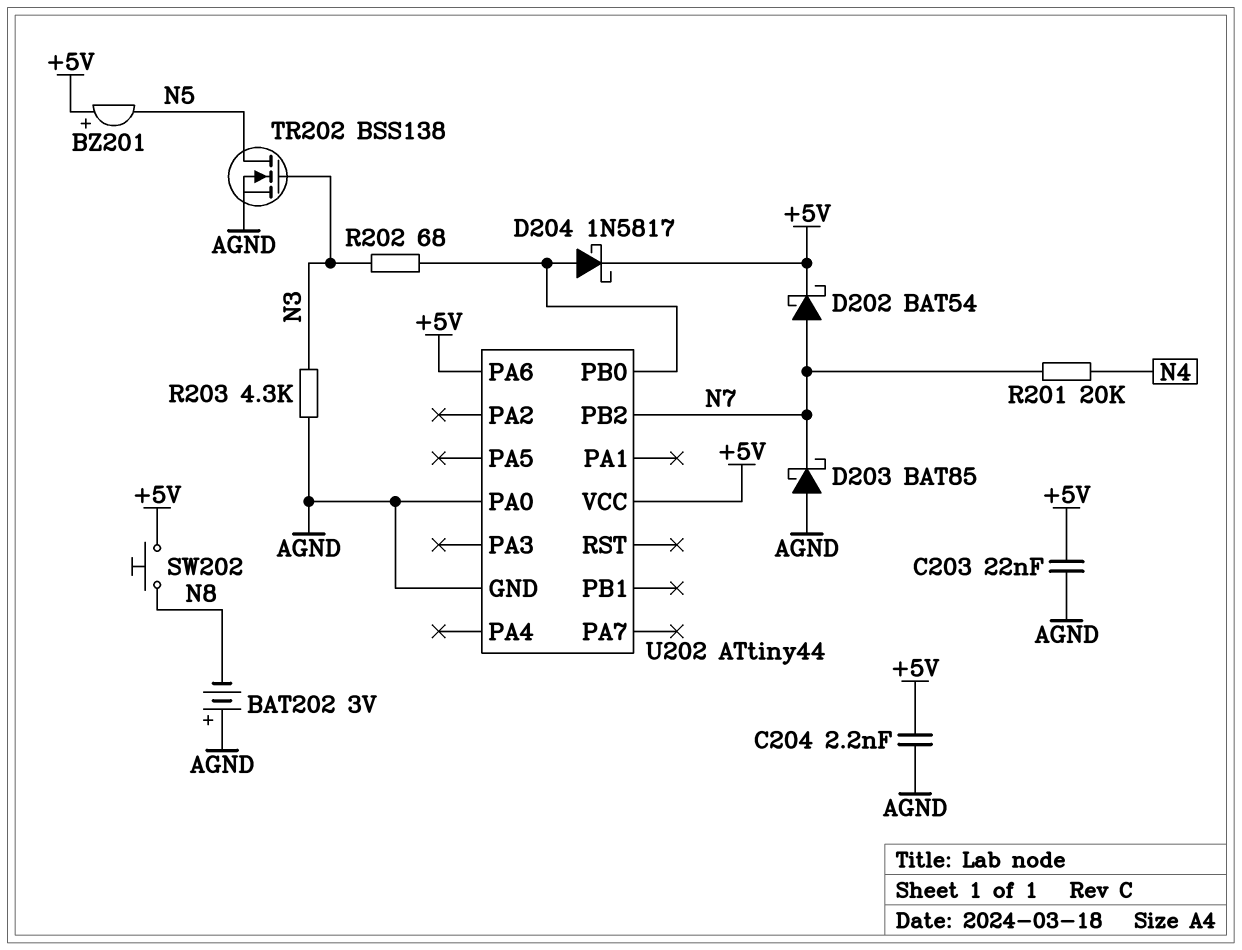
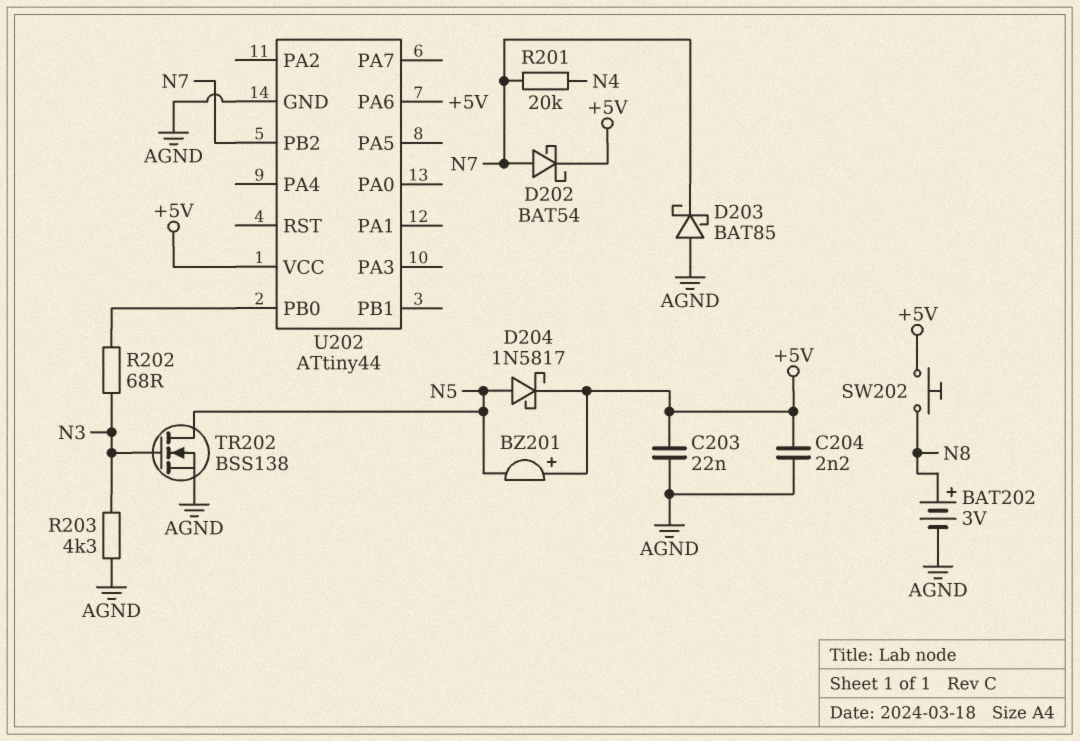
BAT202: 3V (plus AGND, minus N8) -> 3V (plus N8, minus AGND)
D204: schottky 1N5817 (A U202/PB0, K +5V) -> schottky 1N5817 (A N5, K +5V)
U202 pin PA0: AGND -> none

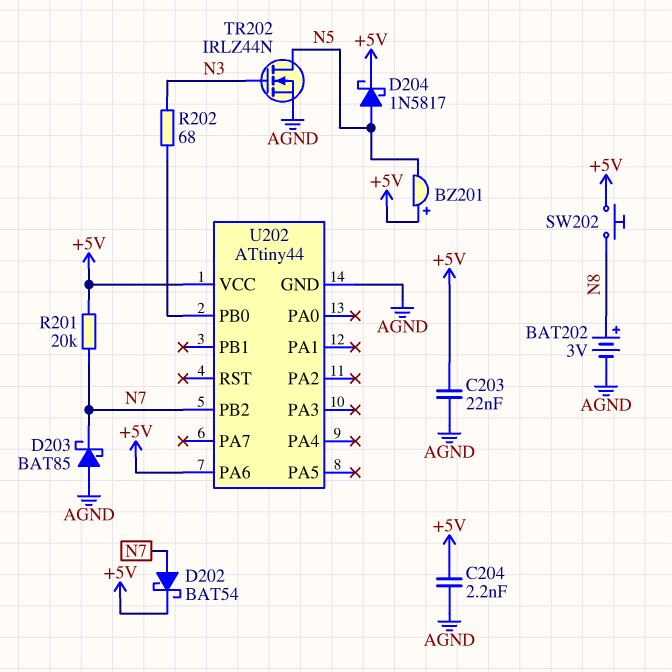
R201: 20k (N4, N7) -> 20k (+5V, N7)
R203: 4.3k (AGND, N3) -> none
TR202: NMOS BSS138 (G N3, D N5, S AGND) -> NMOS IRLZ44N (G N3, D N5, S AGND)

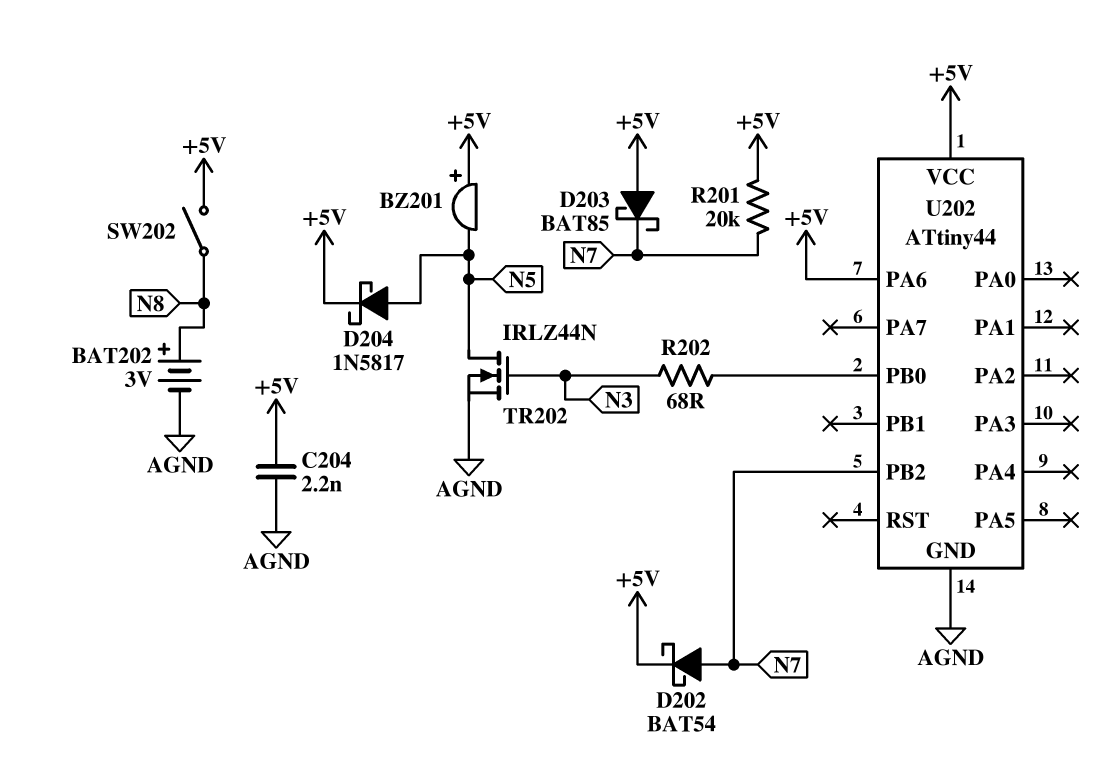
C203: 22nF (+5V, AGND) -> none
D203: schottky BAT85 (A AGND, K N7) -> schottky BAT85 (A +5V, K N7)
SW202: button (+5V, N8) -> switch (+5V, N8)

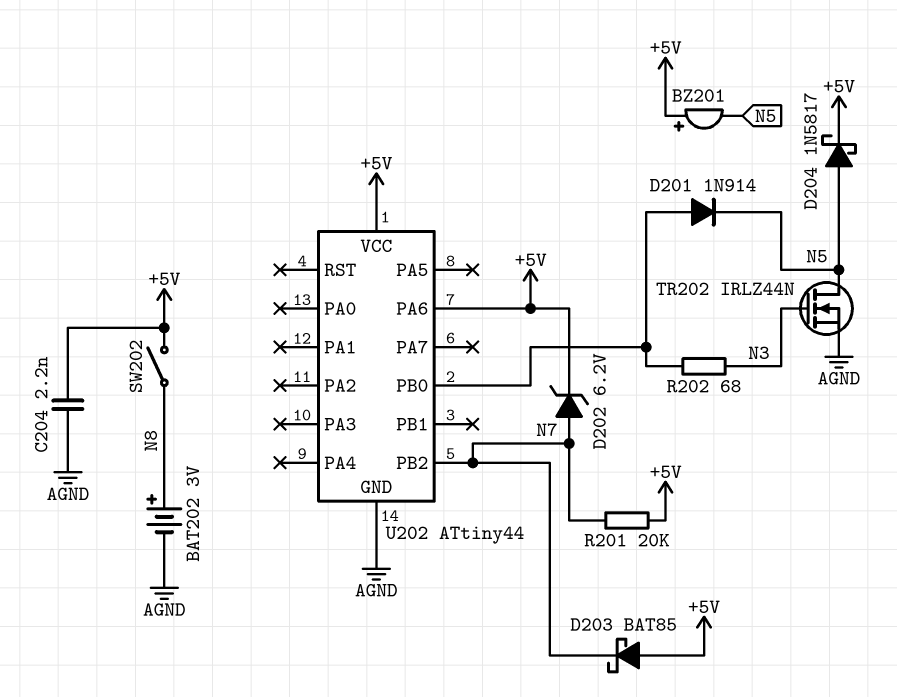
D201: none -> diode 1N914 (A U202/PB0, K N5)
D202: schottky BAT54 (A N7, K +5V) -> zener 6.2V (A N7, K +5V)

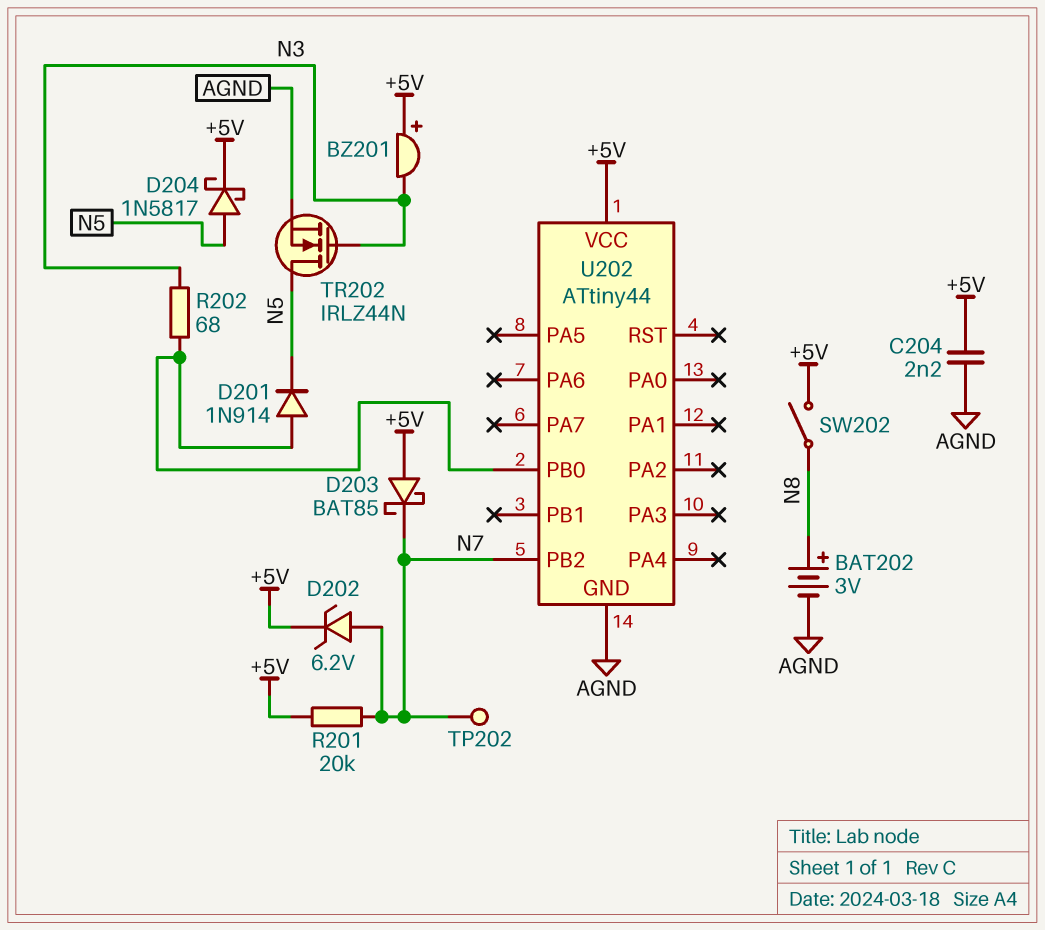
BZ201: buzzer (plus +5V, minus N5) -> buzzer (plus +5V, minus N3)
TP202: none -> test point (N7)
U202 pin PA6: +5V -> none

